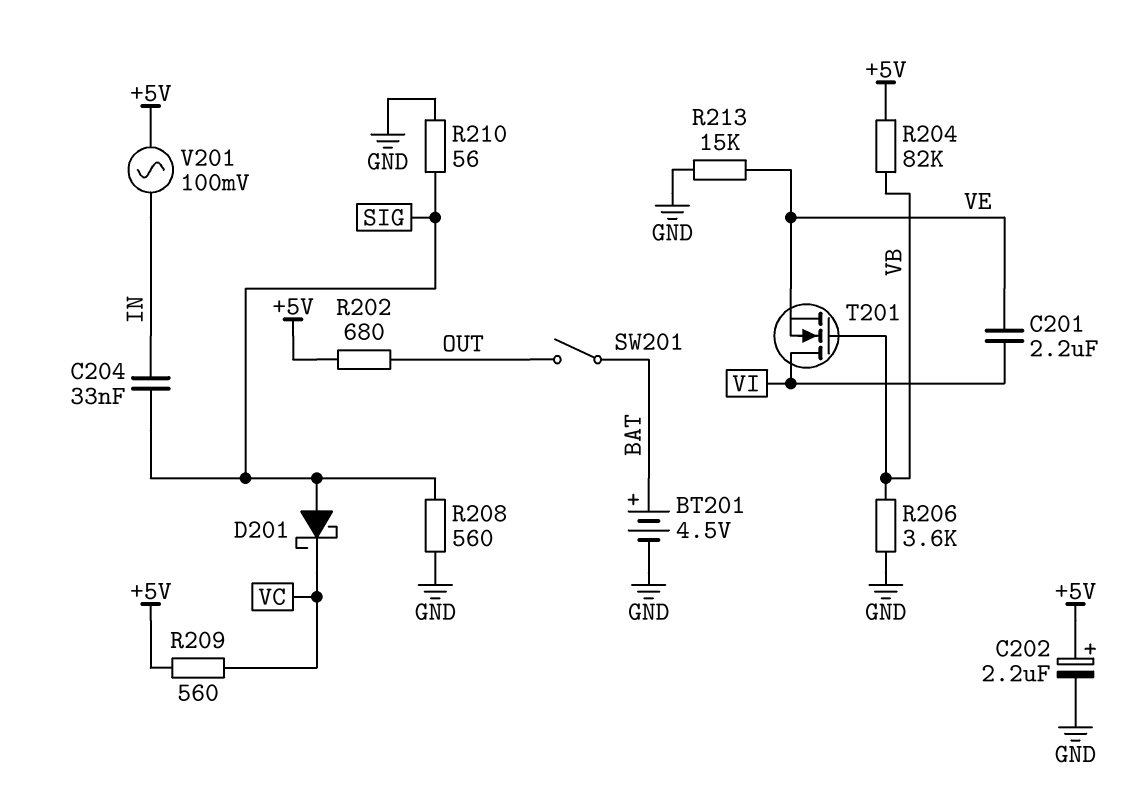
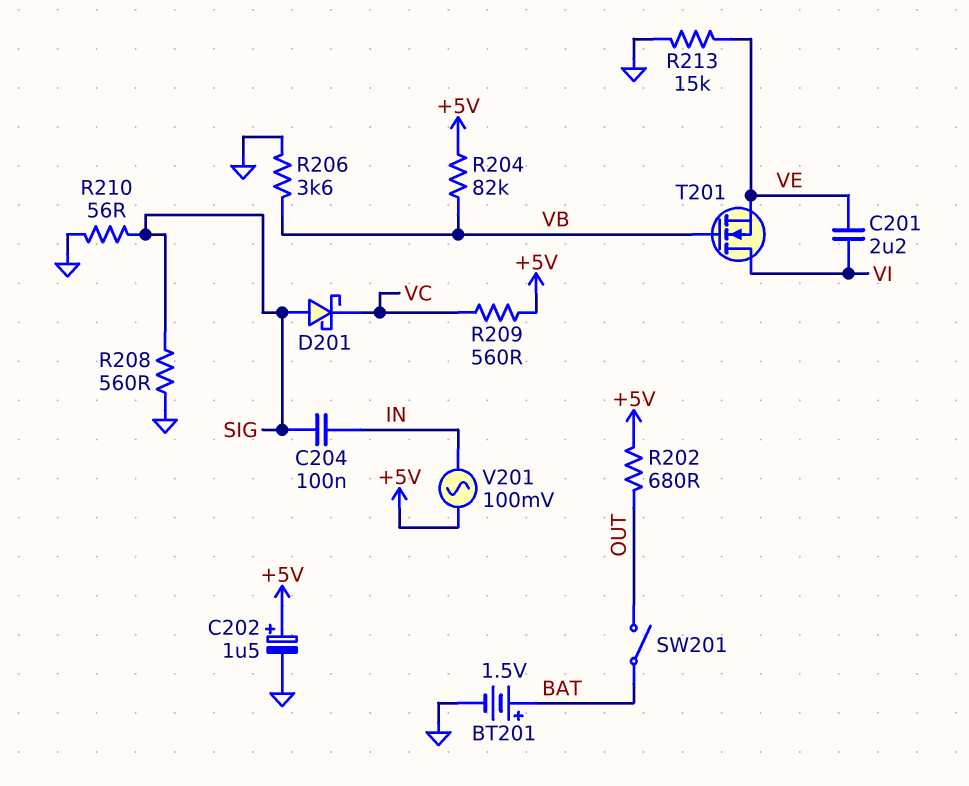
BT201: 4.5V (plus BAT, minus GND) -> 1.5V (plus BAT, minus GND)
C202: 2.2uF (plus +5V, minus GND) -> 1.5uF (plus +5V, minus GND)
C204: 33nF (IN, SIG) -> 100nF (IN, SIG)

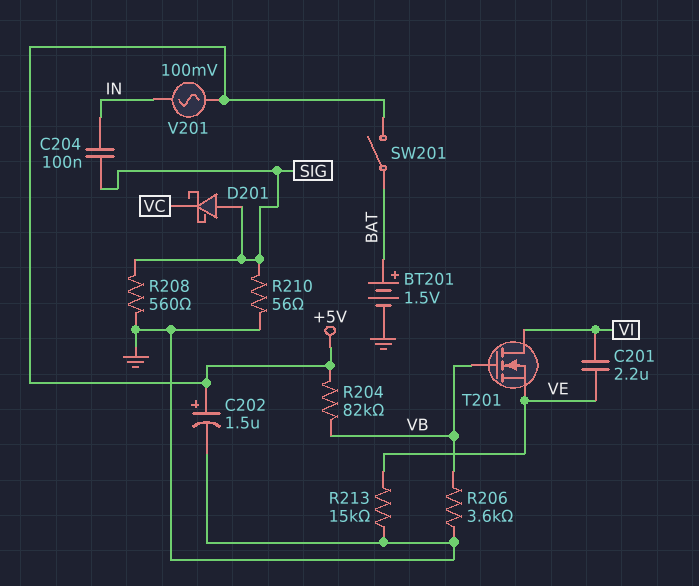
R202: 680 (+5V, OUT) -> none
R209: 560 (+5V, VC) -> none
SW201: switch (BAT, OUT) -> switch (+5V, BAT)

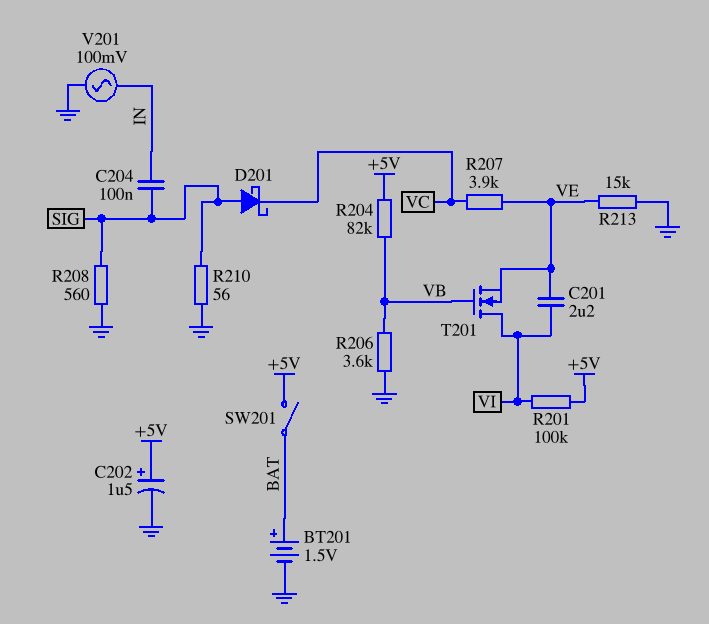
R201: none -> 100k (+5V, VI)
R207: none -> 3.9k (VC, VE)
V201: AC 100mV (+5V, IN) -> AC 100mV (GND, IN)

